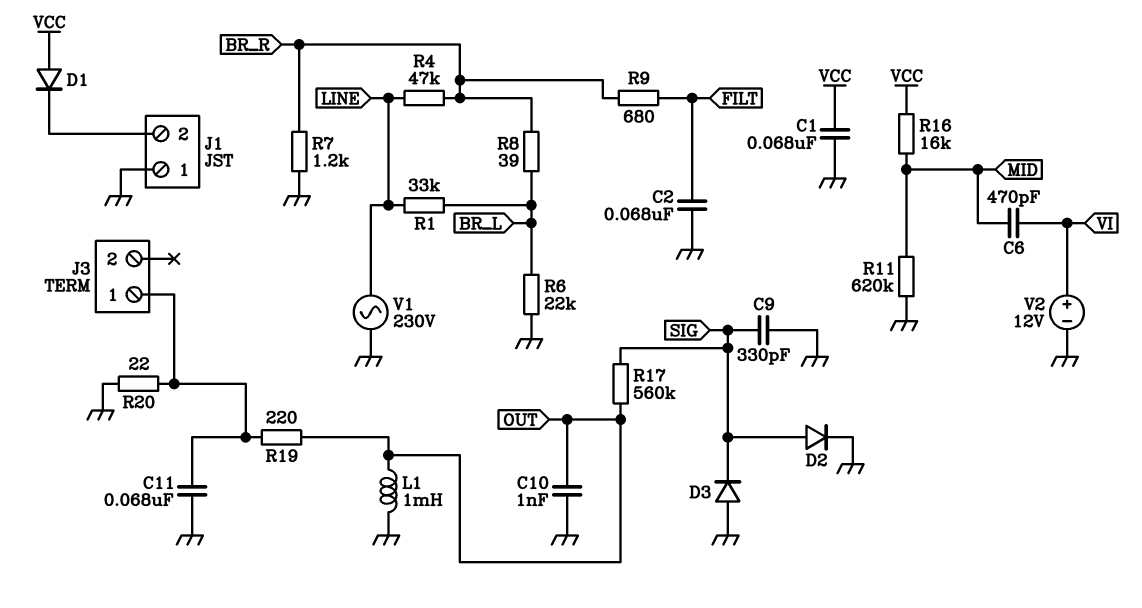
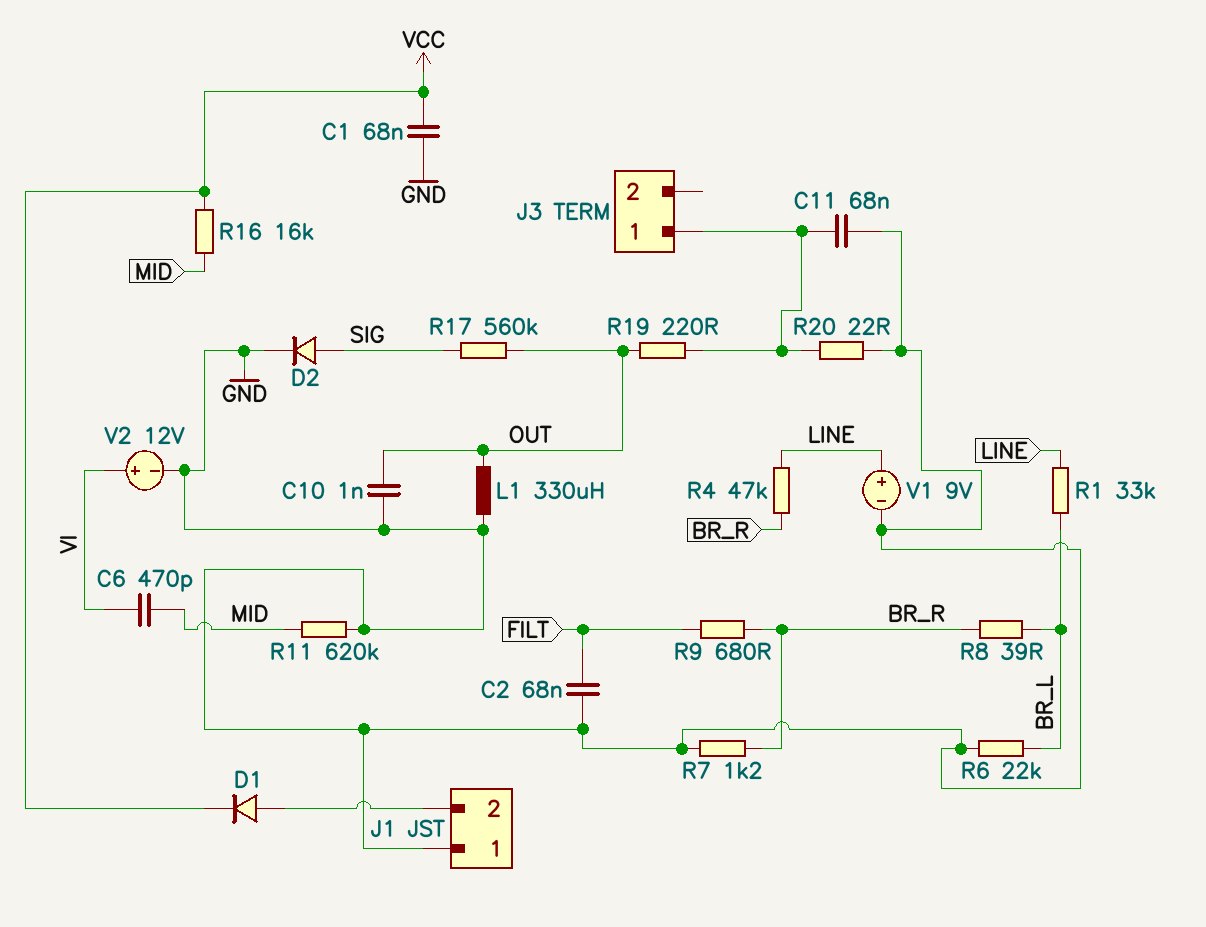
C9: 330pF (GND, SIG) -> none
D1: diode (A VCC, K J1/2) -> diode (A J1/2, K VCC)
D3: diode (A GND, K SIG) -> none
L1: 1mH (GND, OUT) -> 330uH (GND, OUT)
V1: AC 230V (GND, LINE) -> 9V (plus LINE, minus GND)

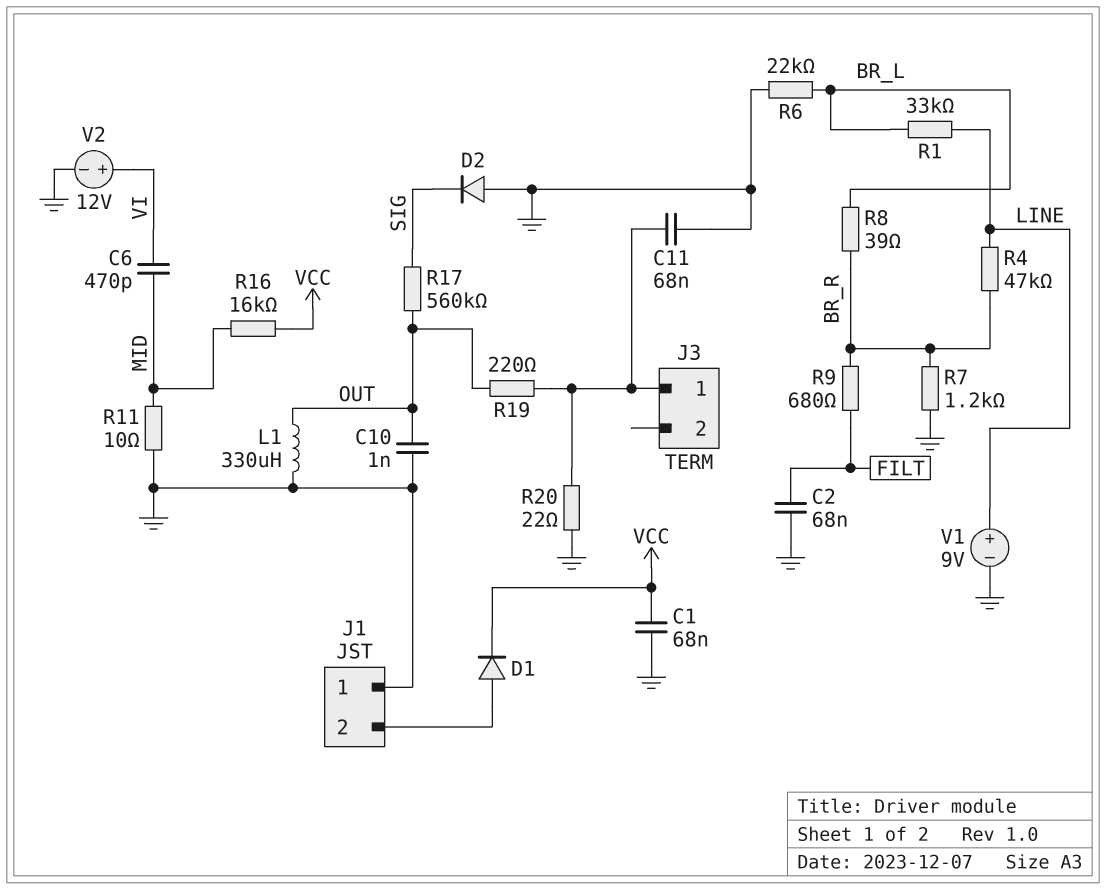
D2: diode (A SIG, K GND) -> diode (A GND, K SIG)
R11: 620k (GND, MID) -> 10 (GND, MID)

